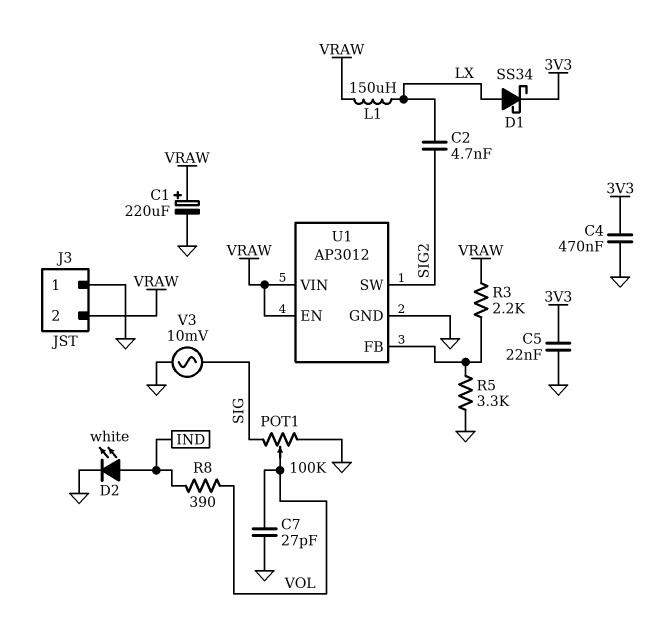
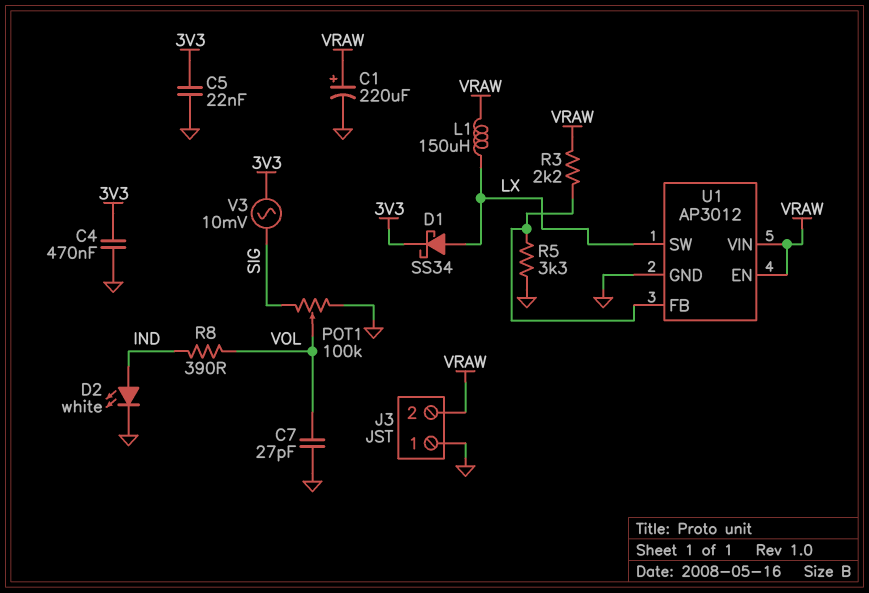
C2: 4.7nF (LX, SIG2) -> none
U1 pin SW: SIG2 -> LX
V3: AC 10mV (GND, SIG) -> AC 10mV (3V3, SIG)

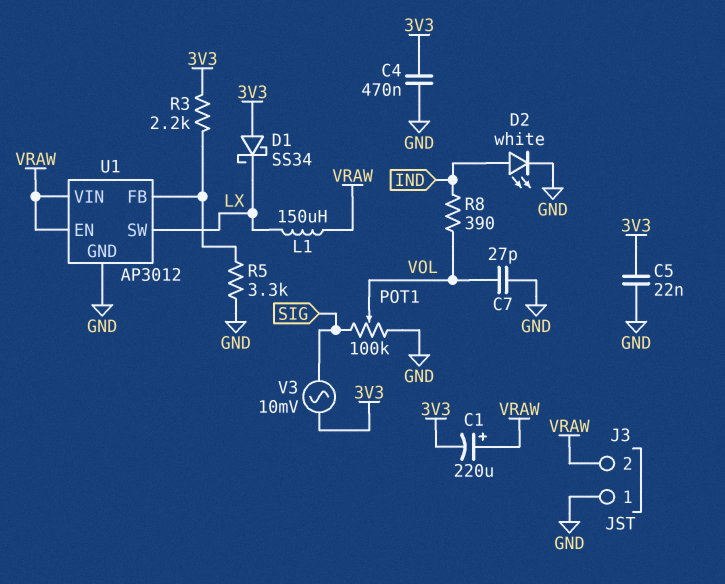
C1: 220uF (plus VRAW, minus GND) -> 220uF (plus VRAW, minus 3V3)
D1: schottky SS34 (A LX, K 3V3) -> schottky SS34 (A 3V3, K LX)
R3: 2.2k (U1/FB, VRAW) -> 2.2k (3V3, U1/FB)

